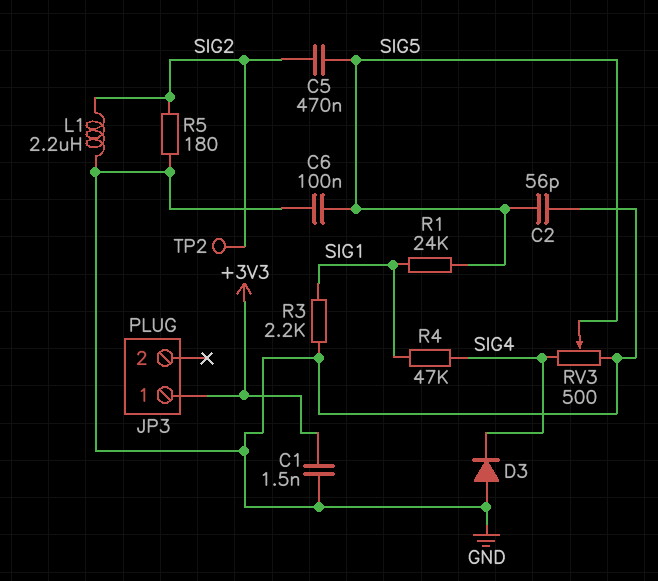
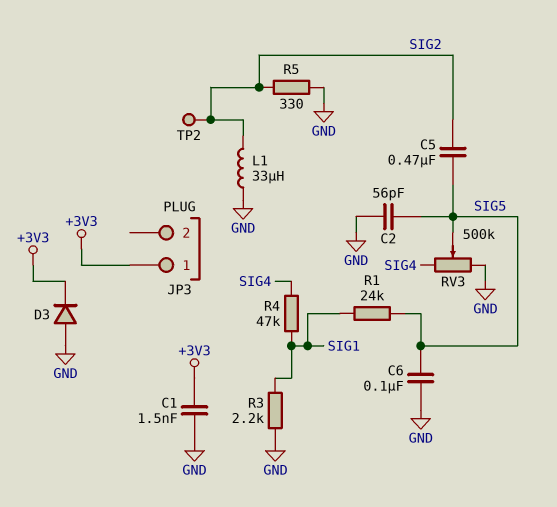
D3: diode (A GND, K SIG4) -> diode (A GND, K +3V3)
L1: 2.2uH (GND, SIG2) -> 33uH (GND, SIG2)
R5: 180 (GND, SIG2) -> 330 (GND, SIG2)
RV3: 500 (GND, SIG4, wiper SIG5) -> 500k (GND, SIG4, wiper SIG5)

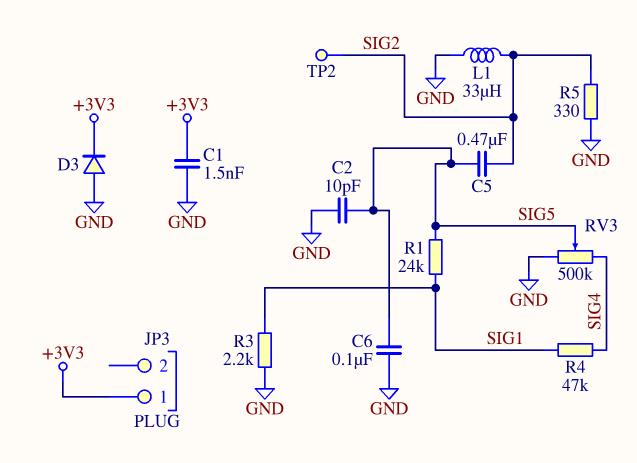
C2: 56pF (GND, SIG5) -> 10pF (GND, SIG5)

